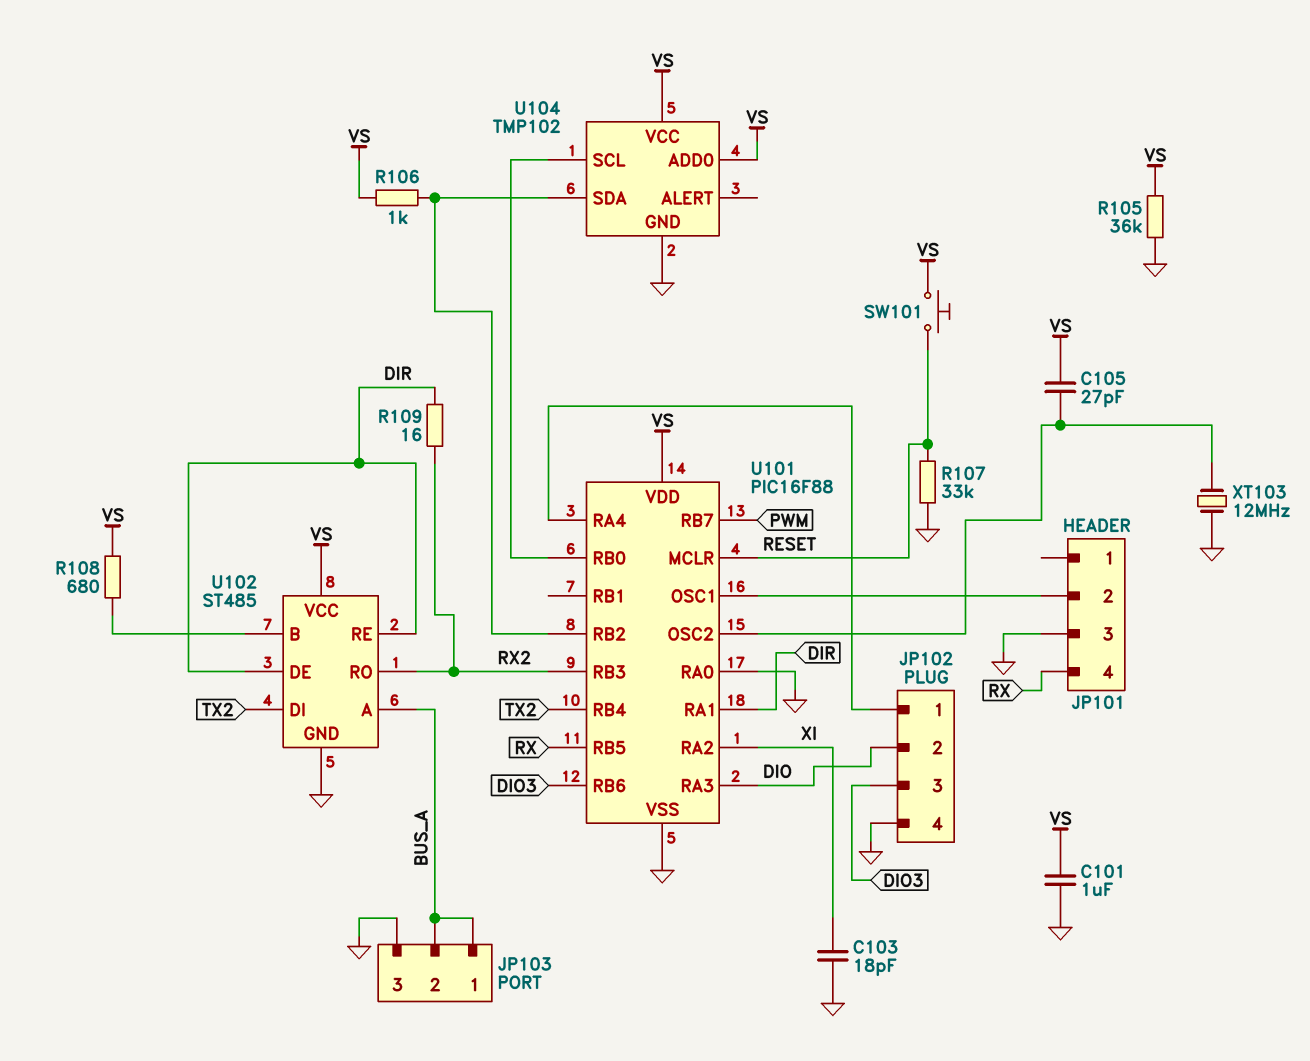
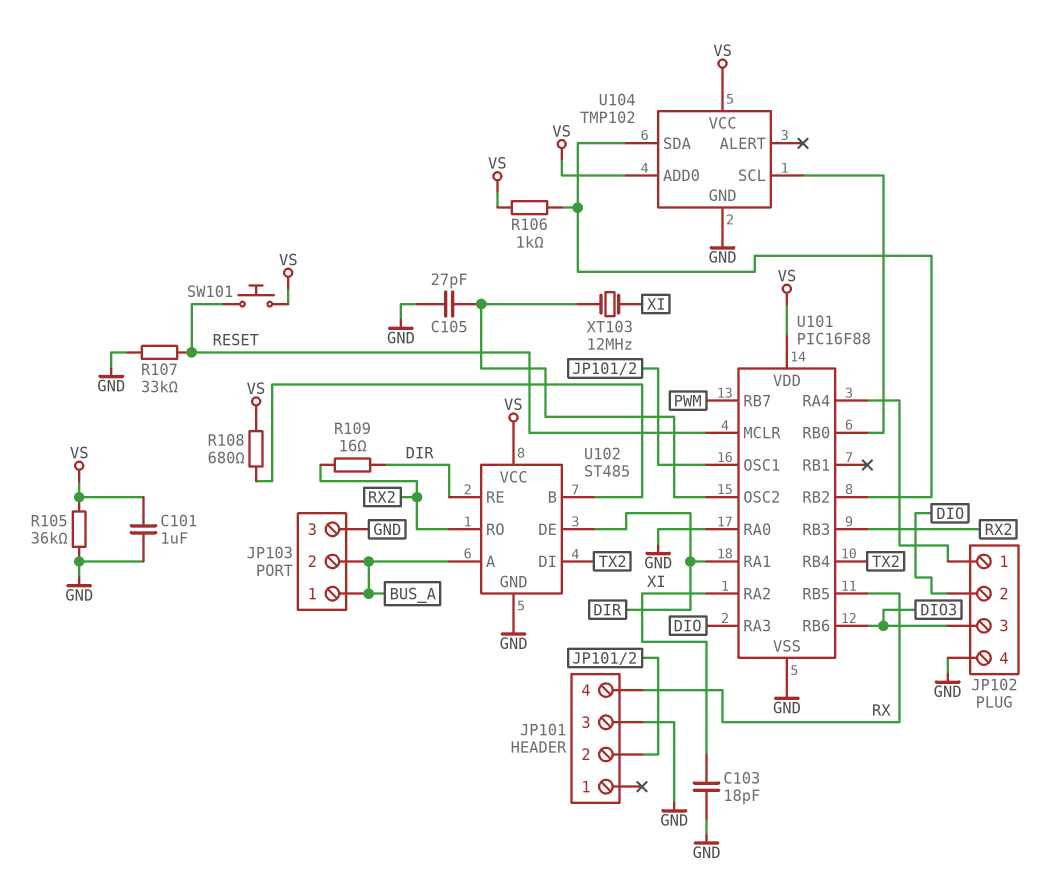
C105: 27pF (U101/OSC2, VS) -> 27pF (GND, U101/OSC2)
XT103: 12MHz (GND, U101/OSC2) -> 12MHz (U101/OSC2, XI)

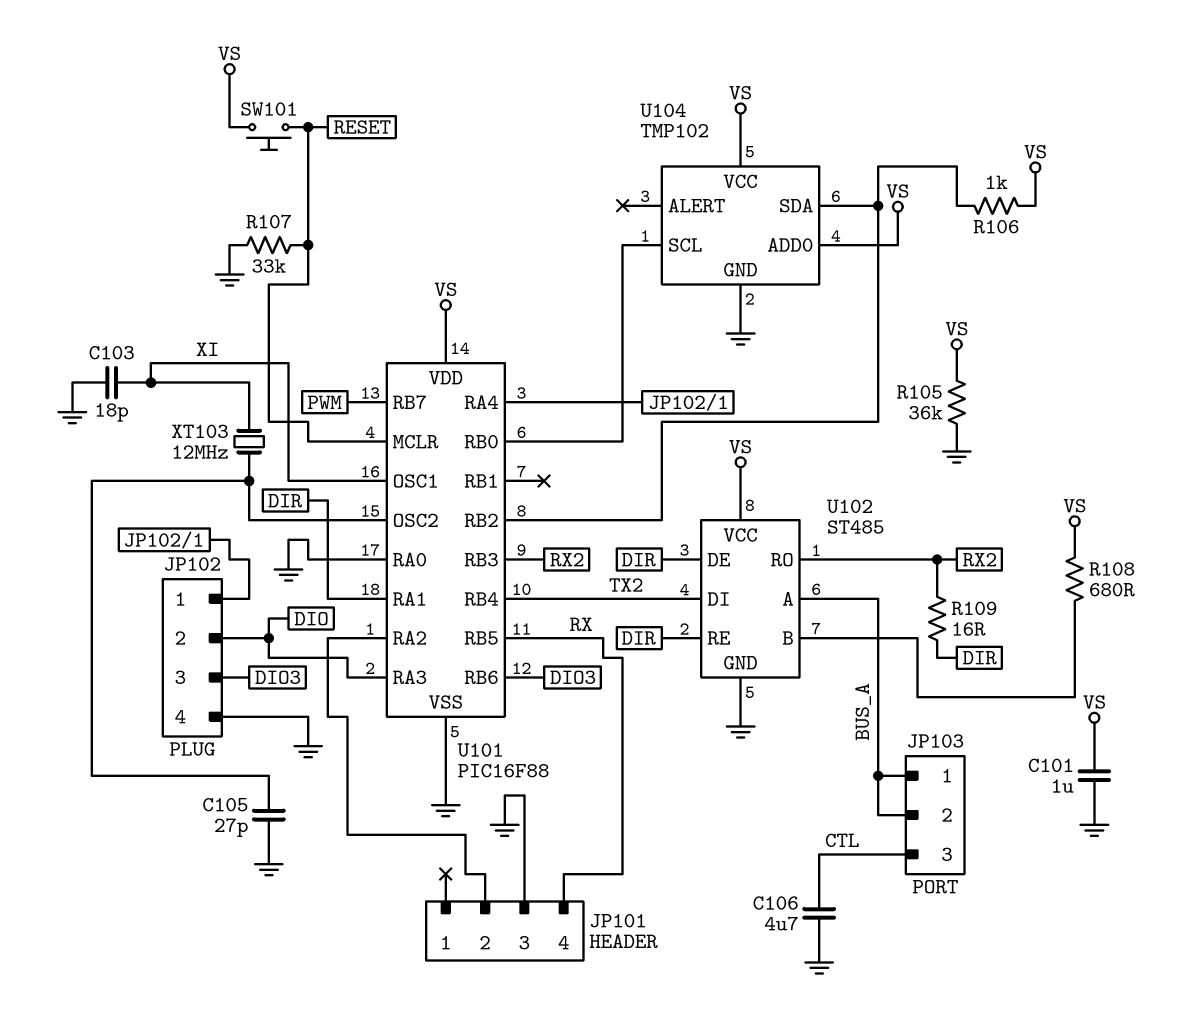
C106: none -> 4.7uF (CTL, GND)
JP103 pin 3: GND -> CTL
U101 pin OSC1: JP101/2 -> XI
U101 pin RA2: XI -> JP101/2

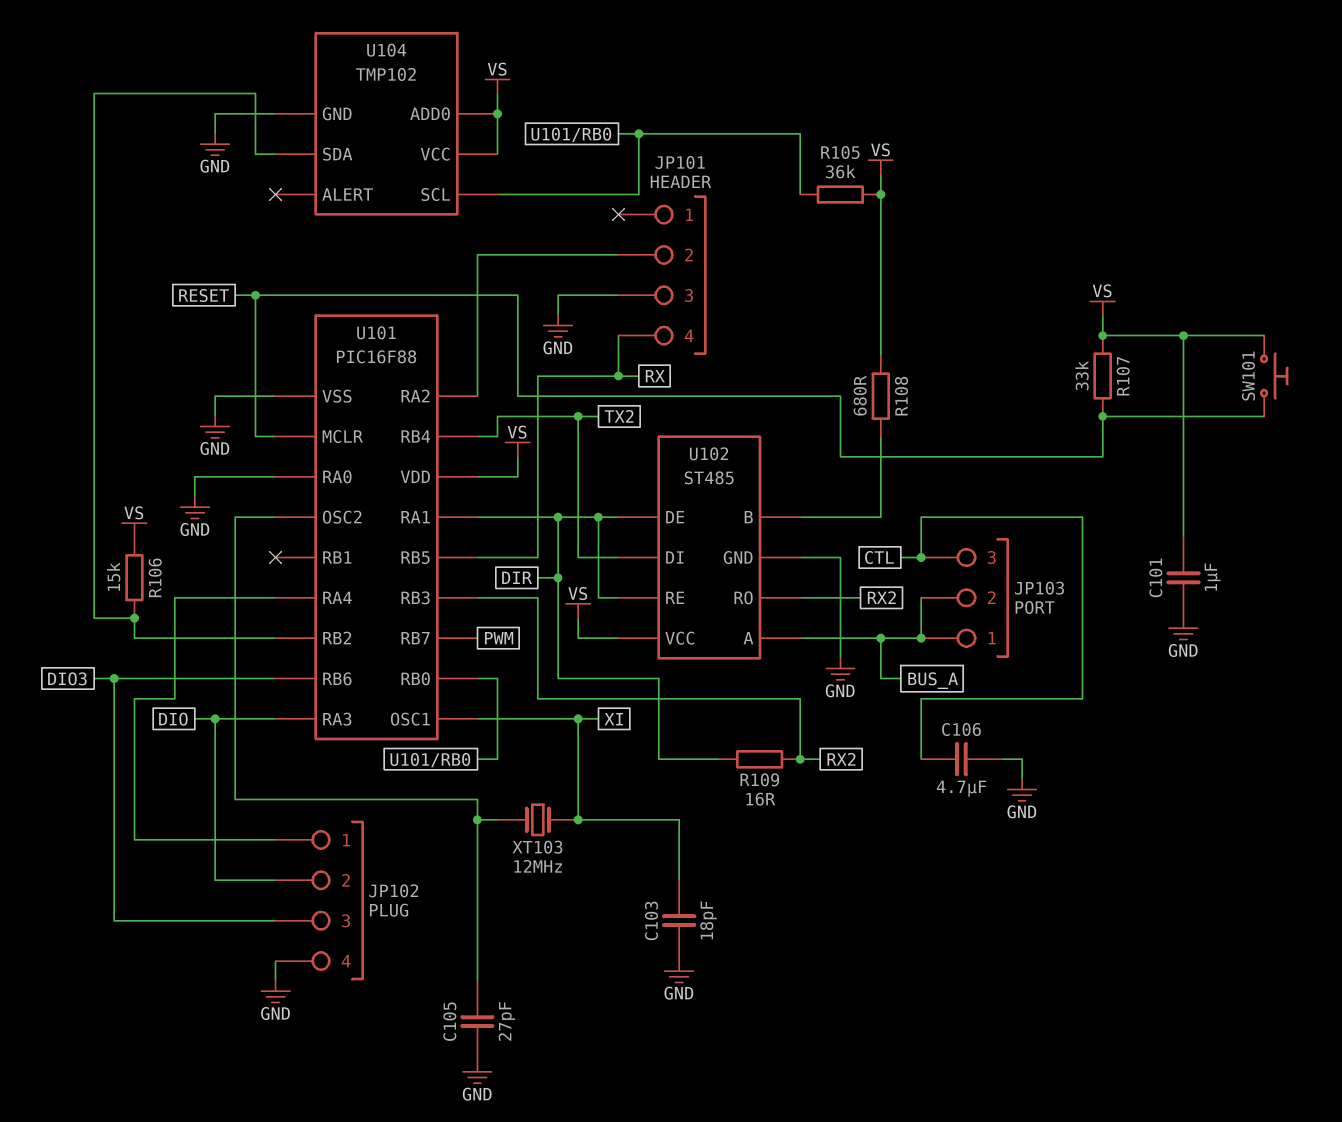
R105: 36k (GND, VS) -> 36k (U101/RB0, VS)
R106: 1k (U101/RB2, VS) -> 15k (U101/RB2, VS)
R107: 33k (GND, RESET) -> 33k (RESET, VS)

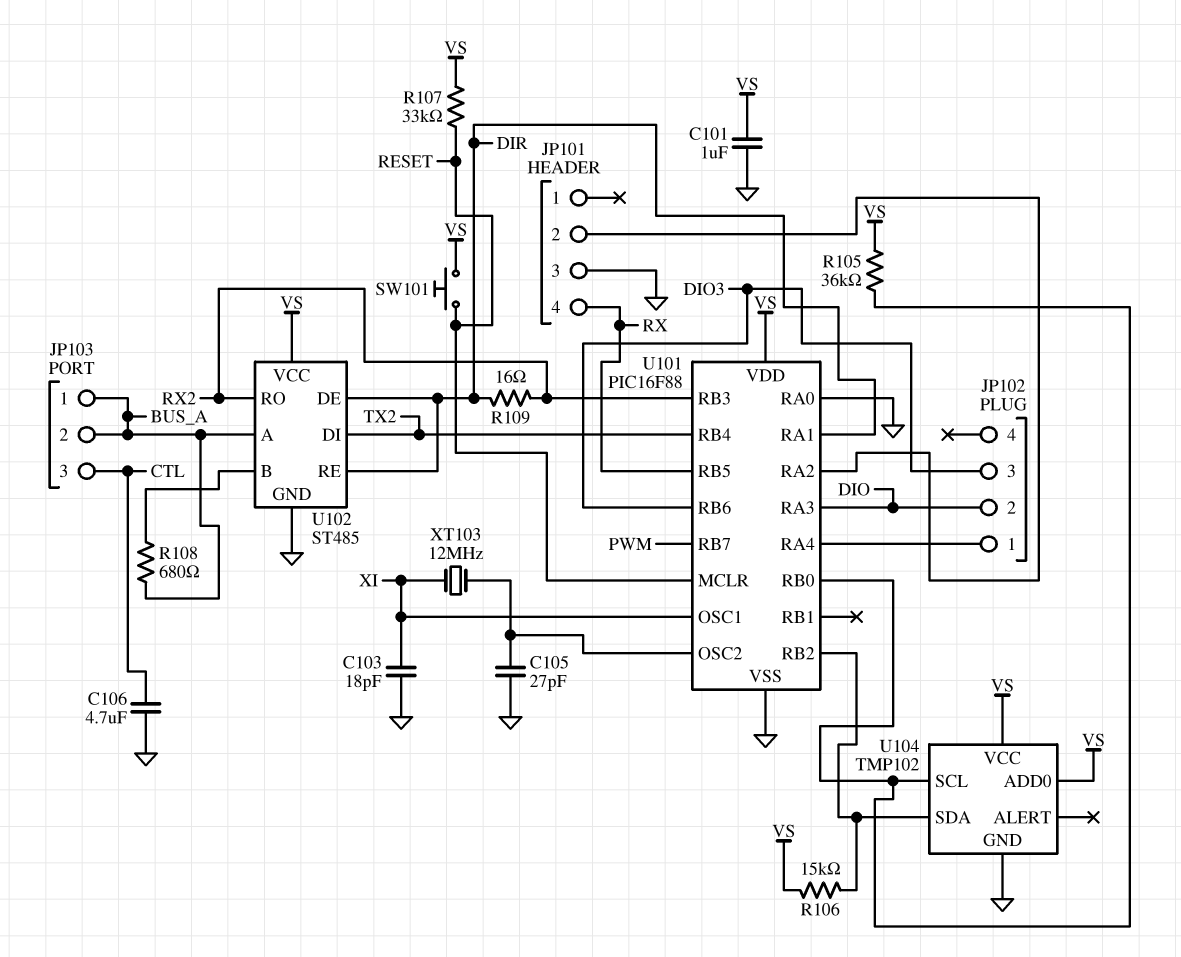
JP102 pin 4: GND -> none
R108: 680 (U102/B, VS) -> 680 (BUS_A, U102/B)

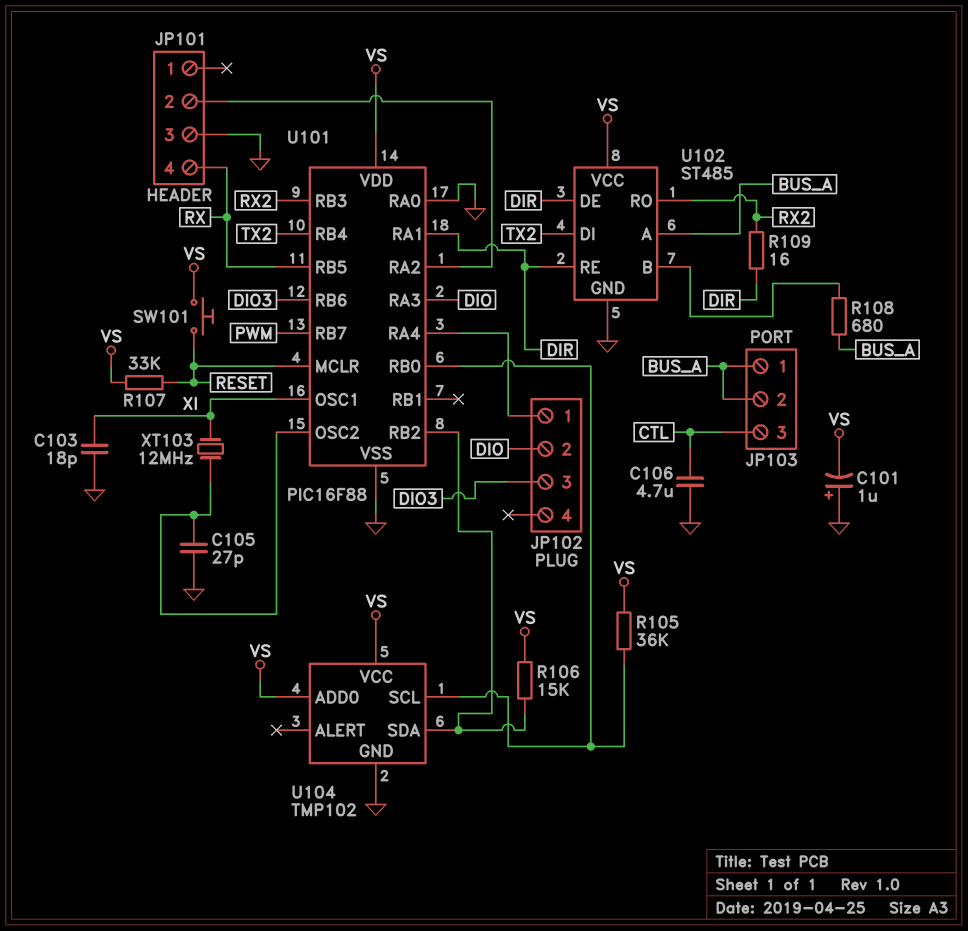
C101: 1uF (GND, VS) -> 1uF (plus GND, minus VS)

